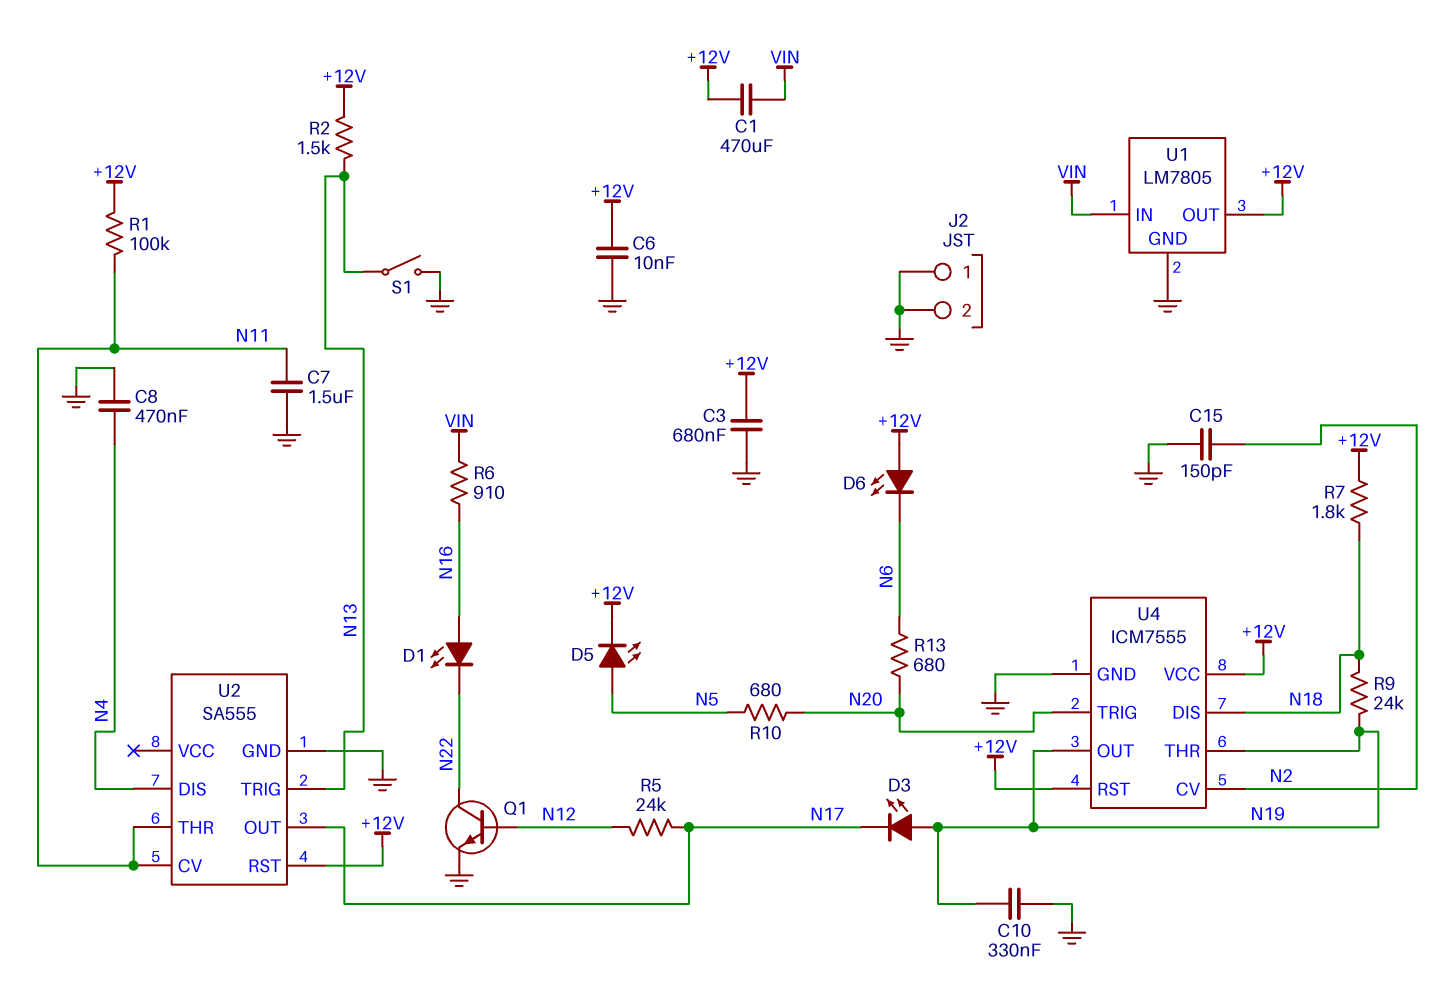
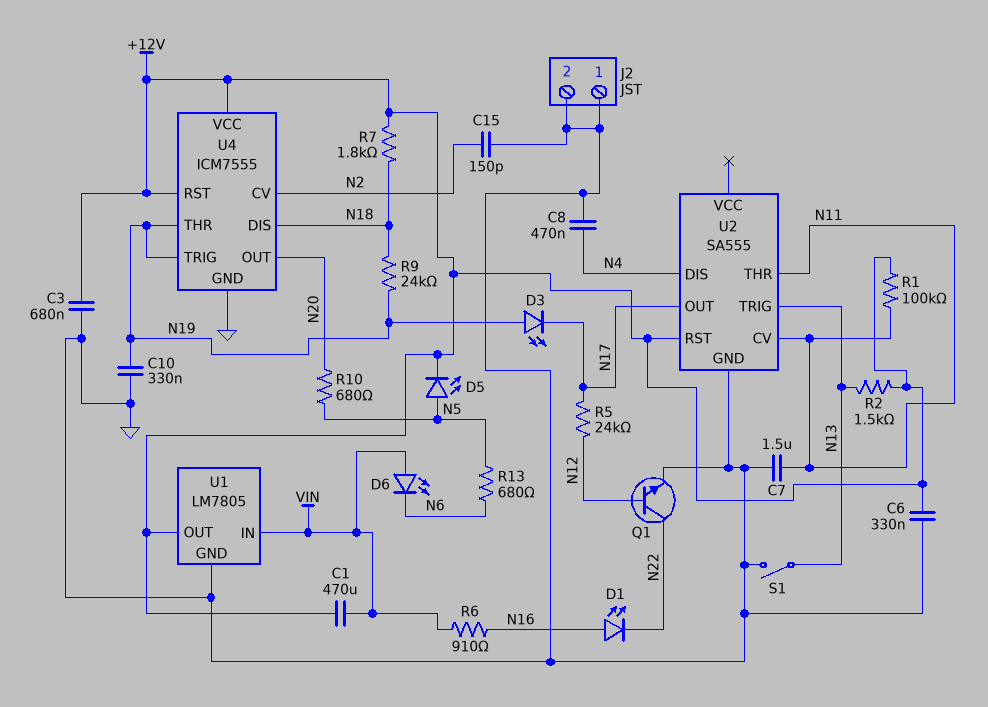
C6: 10nF (+12V, GND) -> 330nF (+12V, GND)
D6: LED (A +12V, K N6) -> LED (A VIN, K N6)
R13: 680 (N6, N20) -> 680 (N5, N6)
U4 pin OUT: N19 -> N20
U4 pin TRIG: N20 -> N19

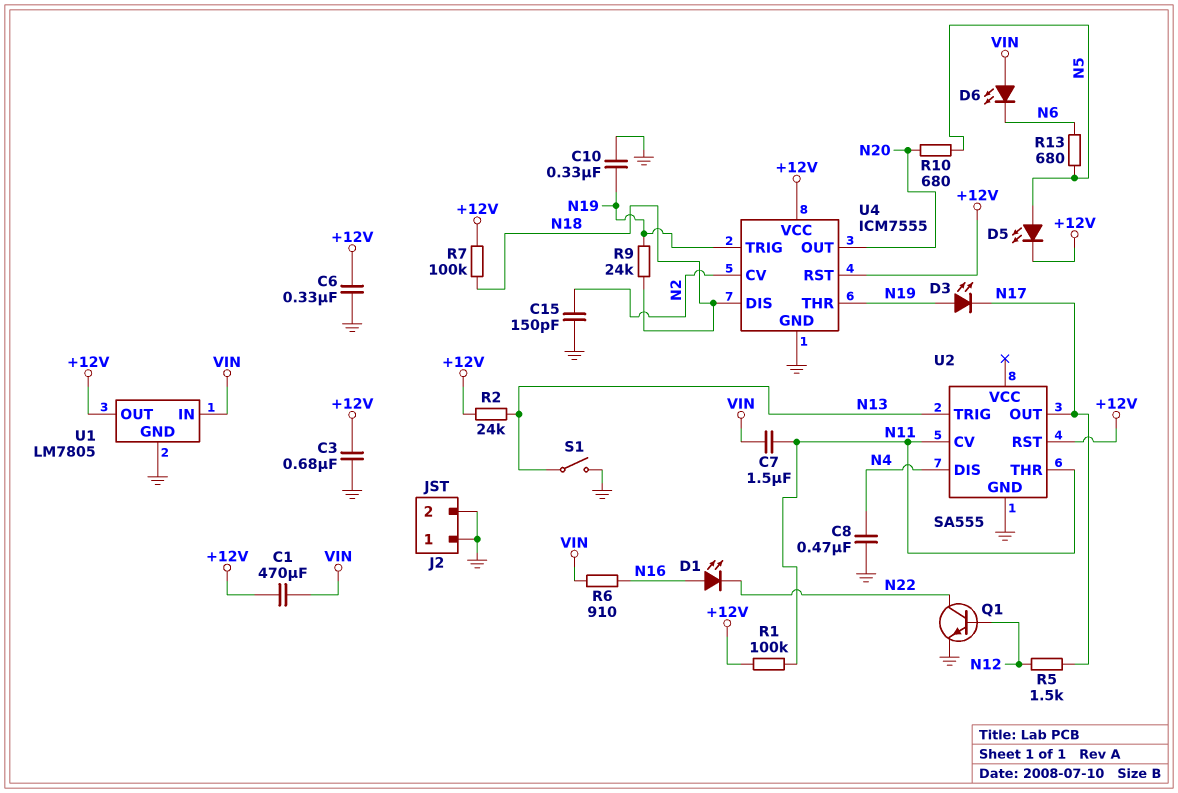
C7: 1.5uF (GND, N11) -> 1.5uF (N11, VIN)
R2: 1.5k (+12V, N13) -> 24k (+12V, N13)
R5: 24k (N12, N17) -> 1.5k (N12, N17)
R7: 1.8k (+12V, N18) -> 100k (+12V, N18)

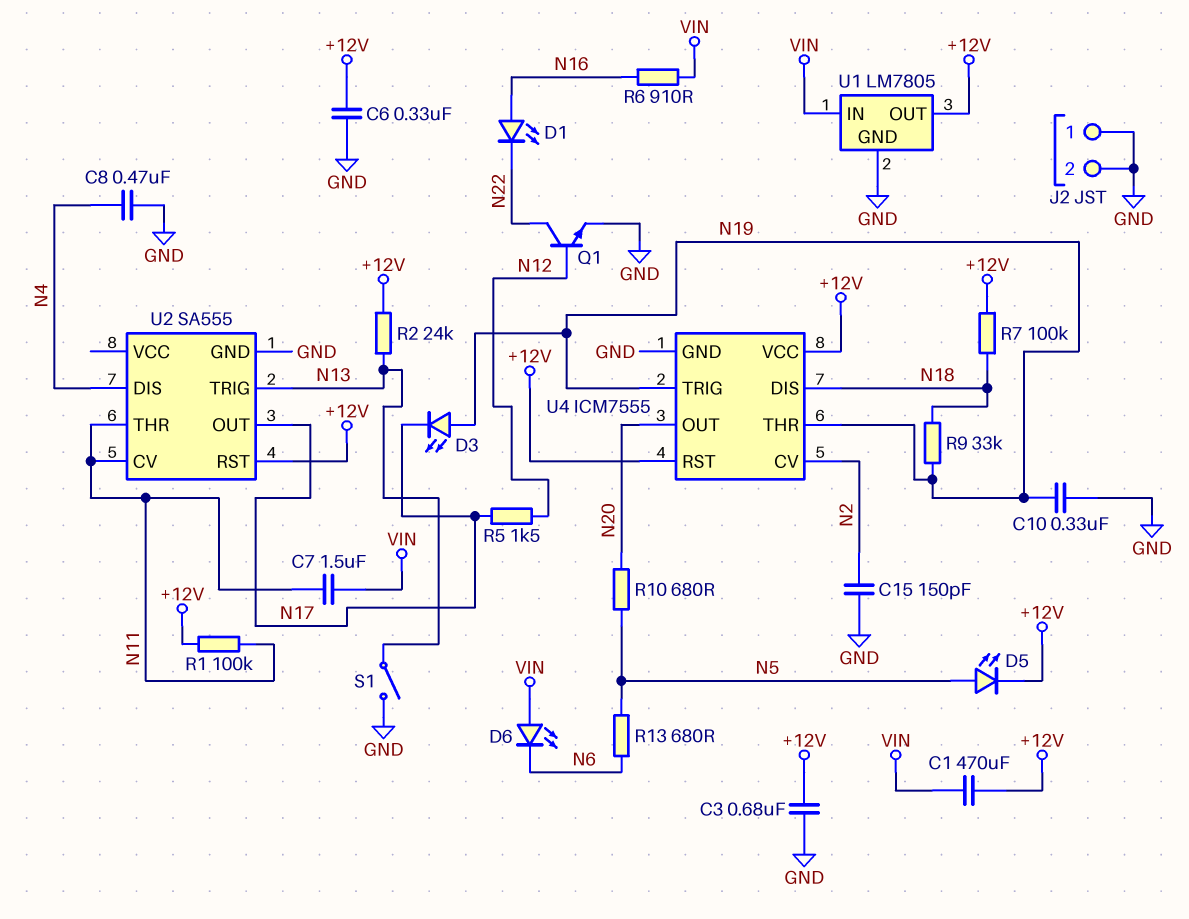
R9: 24k (N18, N19) -> 33k (N18, N19)

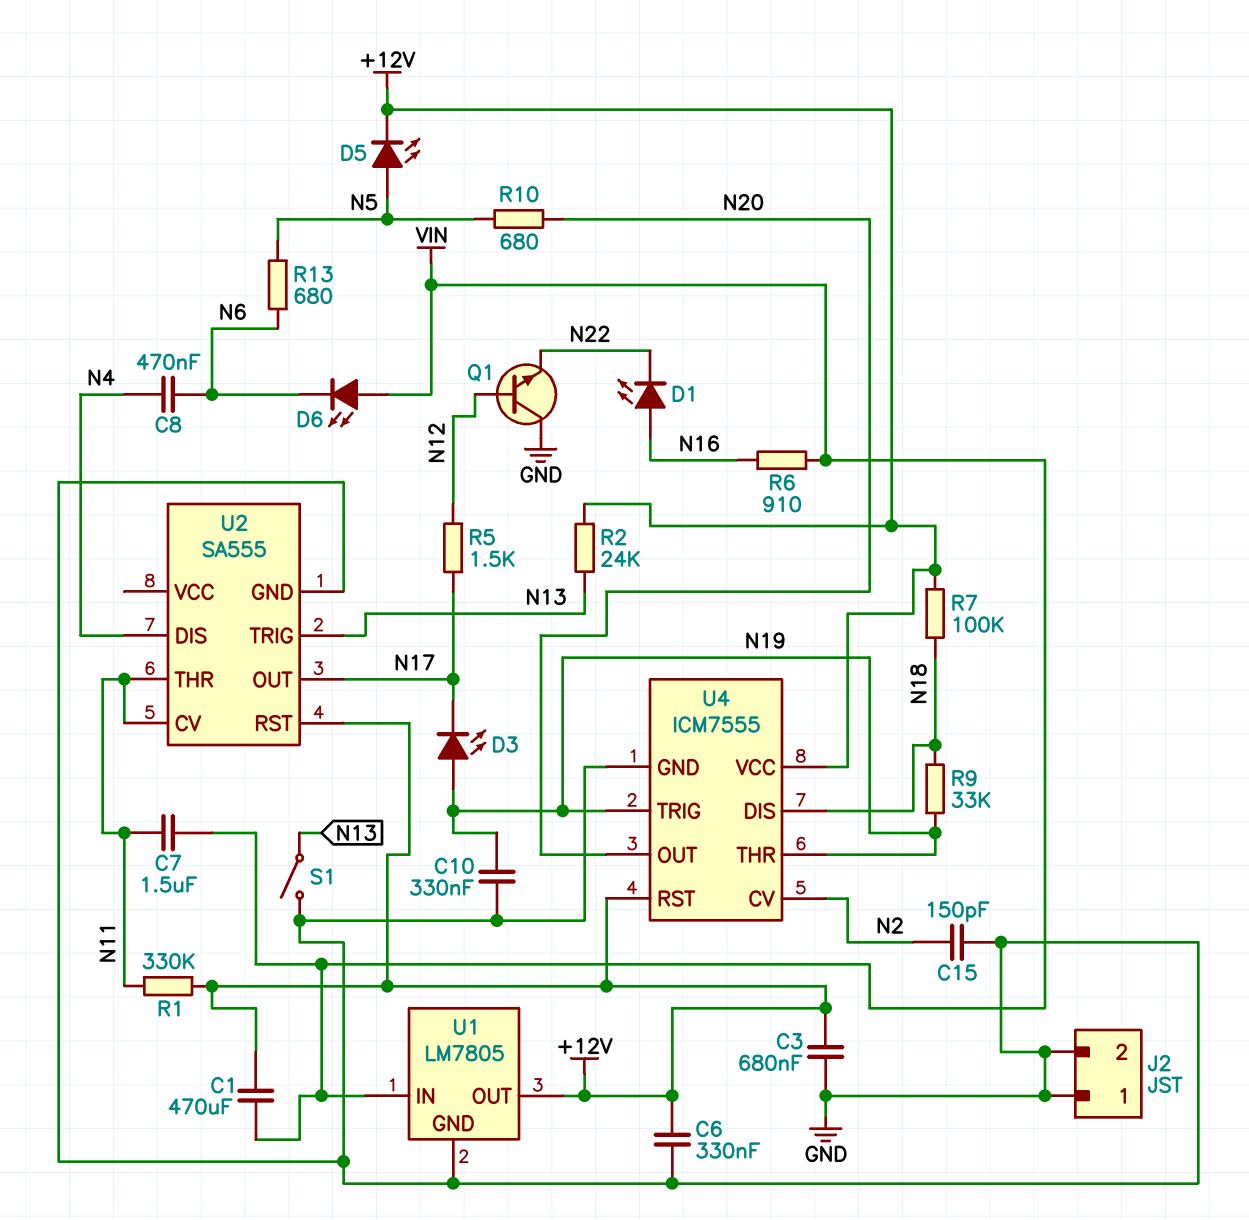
C8: 470nF (GND, N4) -> 470nF (N4, N6)
Q1: NPN (B N12, C N22, E GND) -> NPN (B N12, C GND, E N22)
R1: 100k (+12V, N11) -> 330k (+12V, N11)

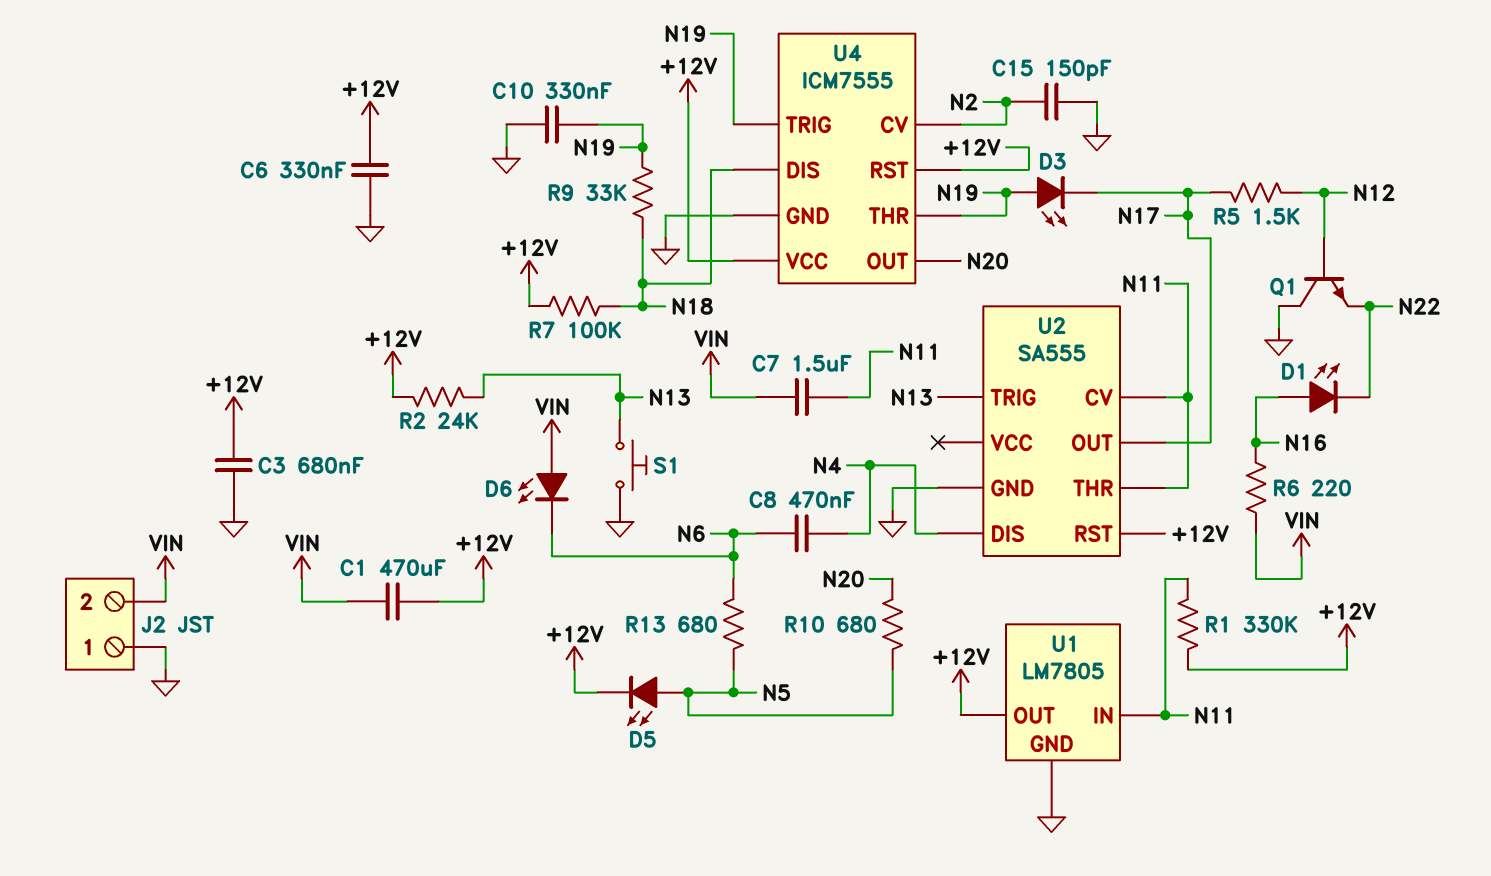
J2 pin 2: GND -> VIN
R6: 910 (N16, VIN) -> 220 (N16, VIN)
S1: switch (GND, N13) -> button (GND, N13)
U1 pin IN: VIN -> N11

